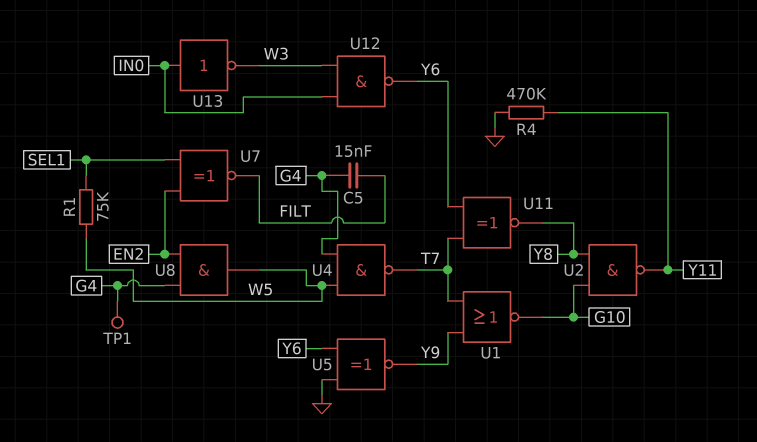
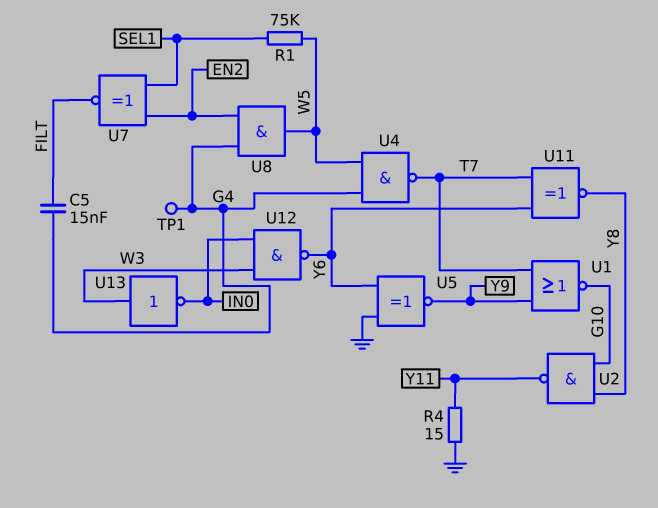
R4: 470k (GND, Y11) -> 15 (GND, Y11)
U13: NOT (in IN0, out W3) -> NOT (in W3, out IN0)

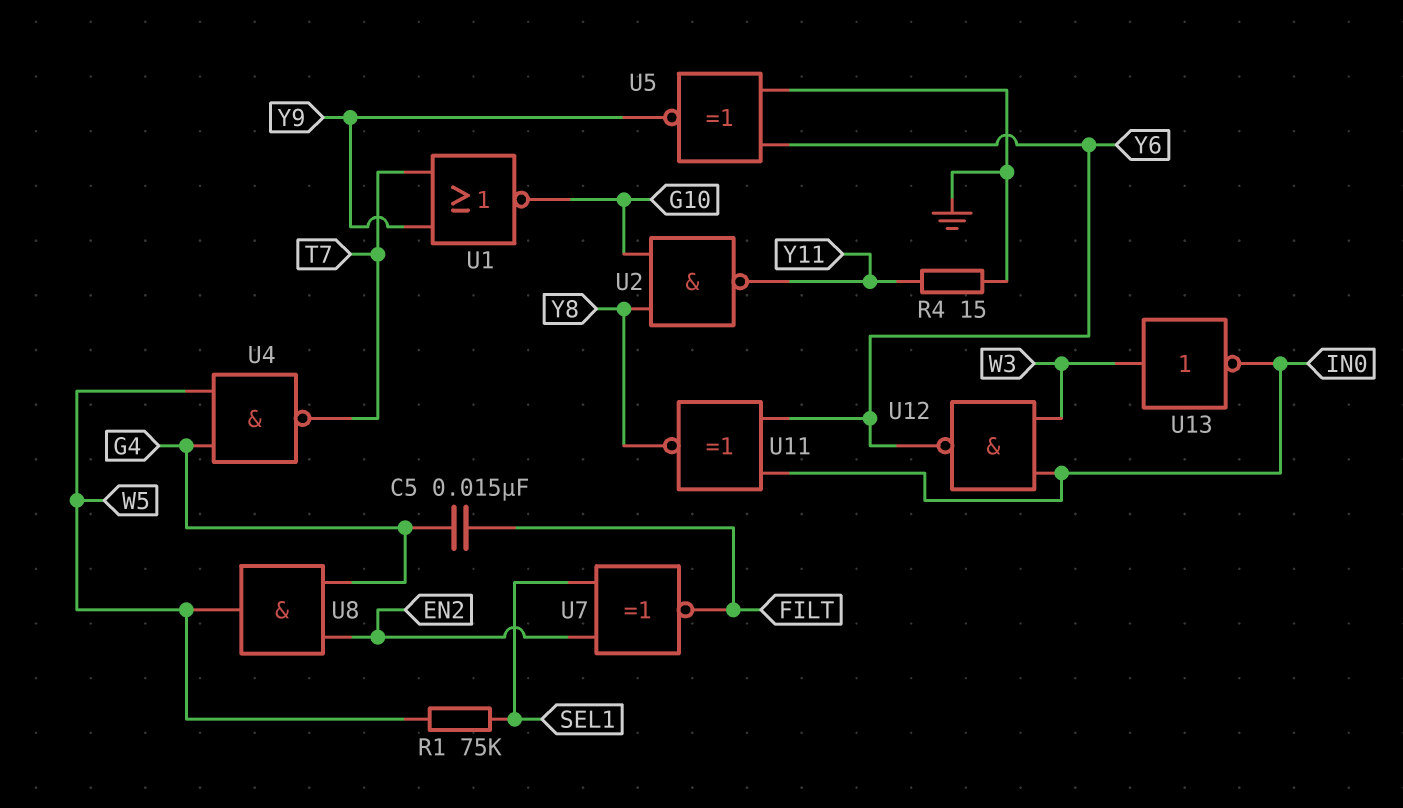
TP1: test point (G4) -> none
U11: XNOR (in T7, in Y6, out Y8) -> XNOR (in IN0, in Y6, out Y8)

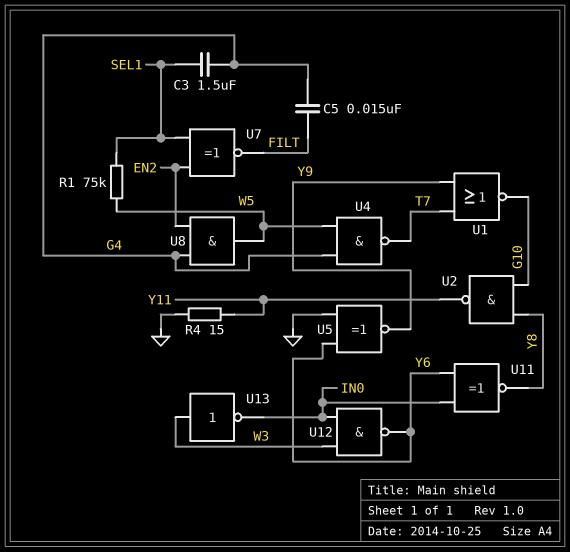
C3: none -> 1.5uF (G4, SEL1)

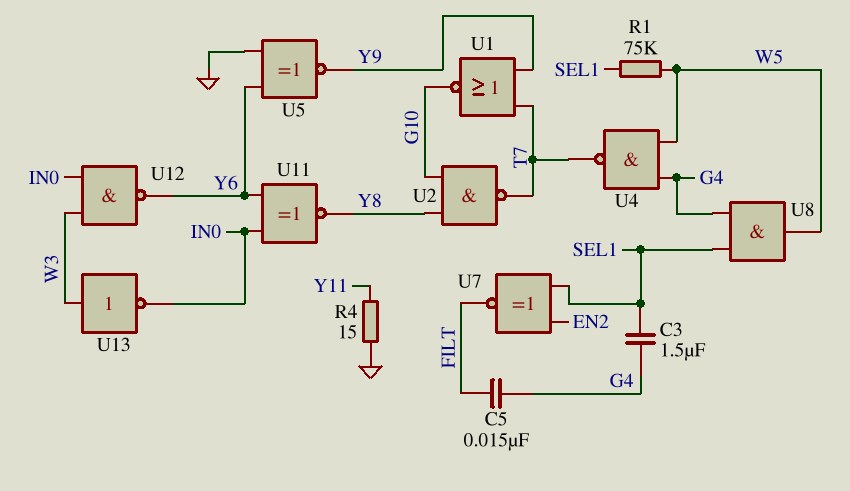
U2: NAND (in G10, in Y8, out Y11) -> NAND (in G10, in Y8, out T7)
U8: AND (in EN2, in G4, out W5) -> AND (in G4, in SEL1, out W5)

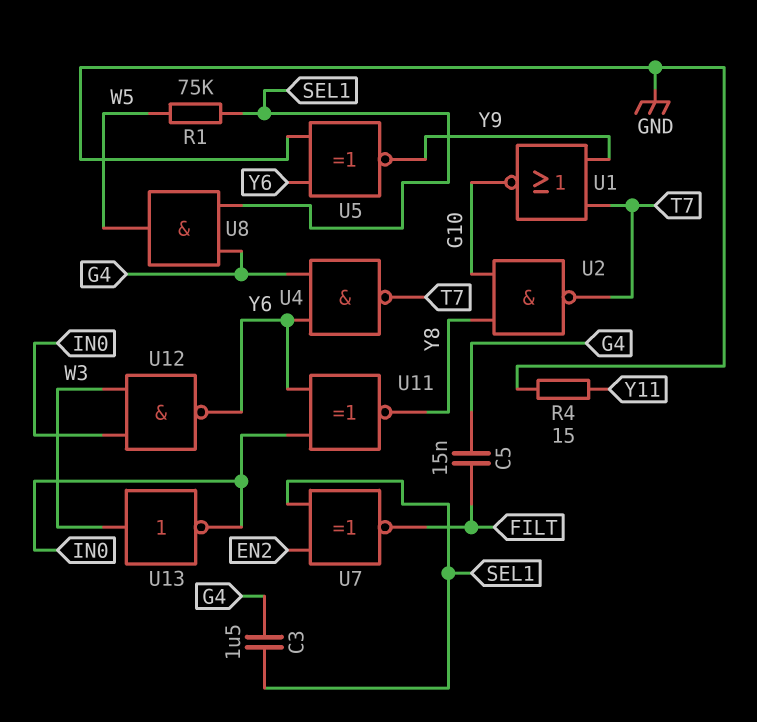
U4: NAND (in G4, in W5, out T7) -> NAND (in G4, in Y6, out T7)

